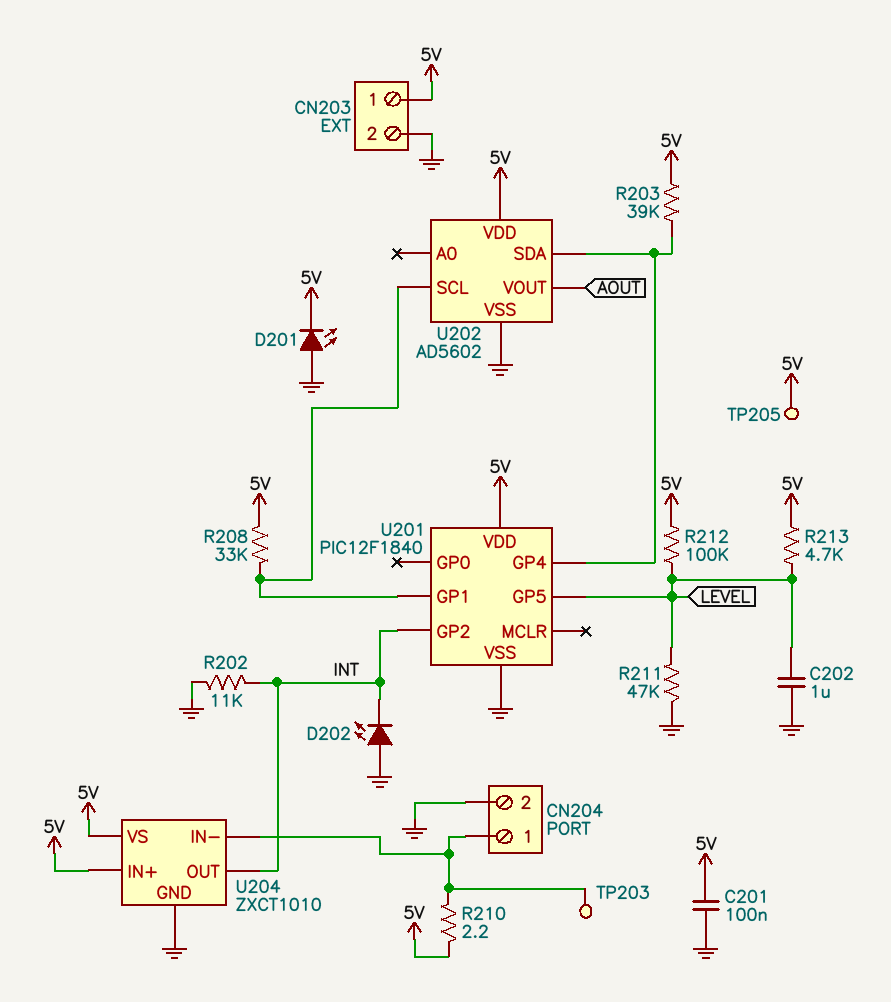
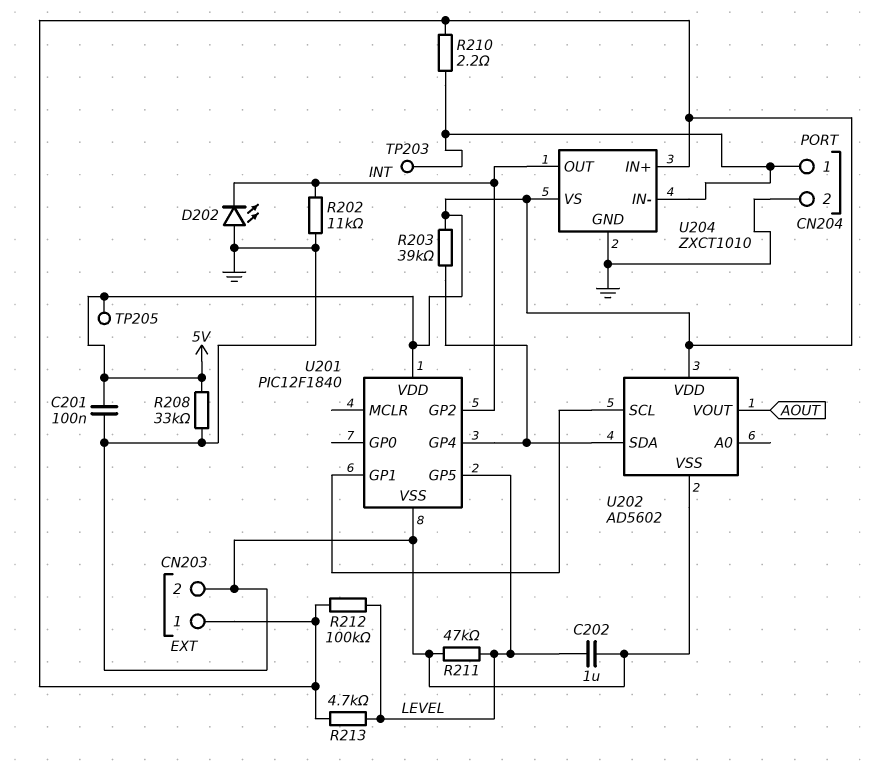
D201: LED (A GND, K 5V) -> none
R208: 33k (5V, U201/GP1) -> 33k (5V, GND)

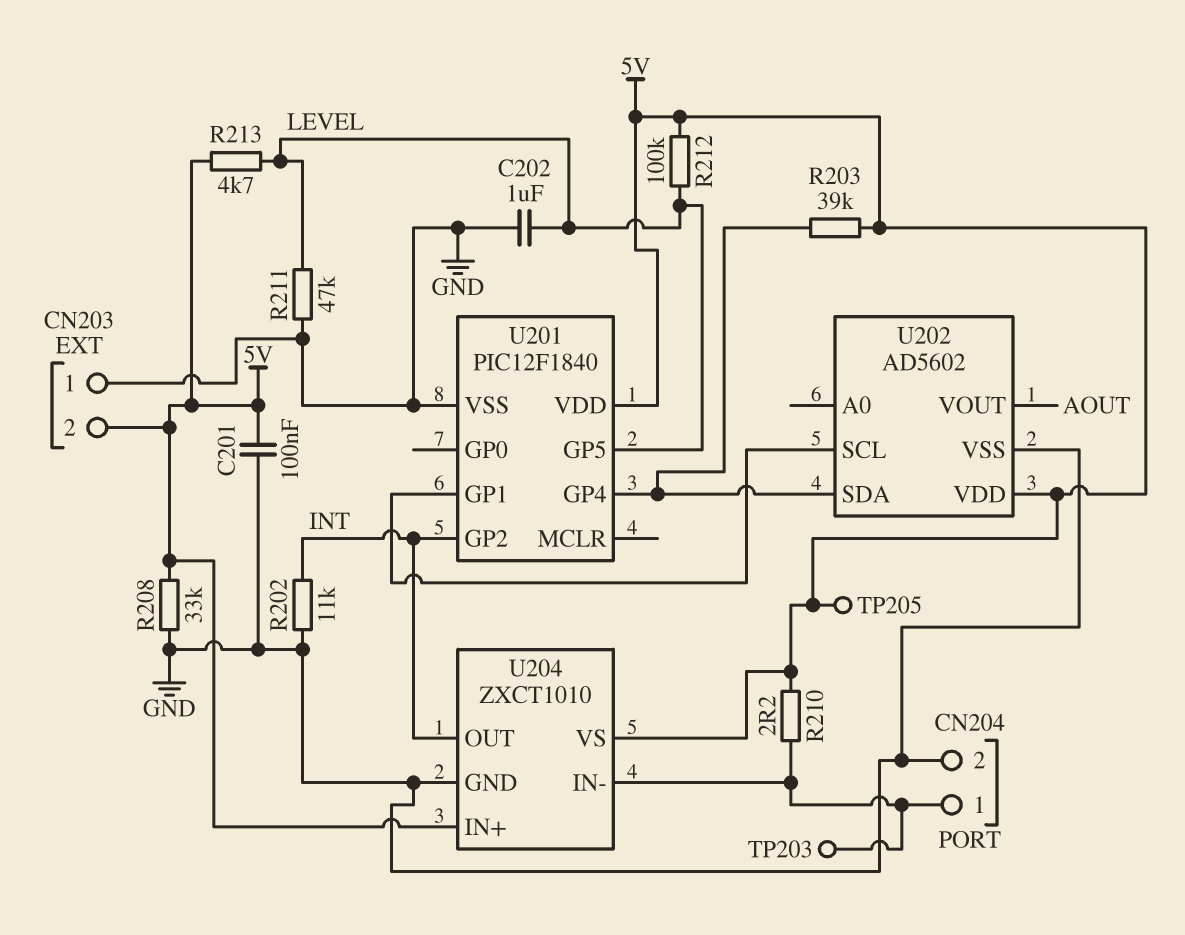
CN203 pin 1: 5V -> GND
CN203 pin 2: GND -> 5V
D202: LED (A GND, K INT) -> none

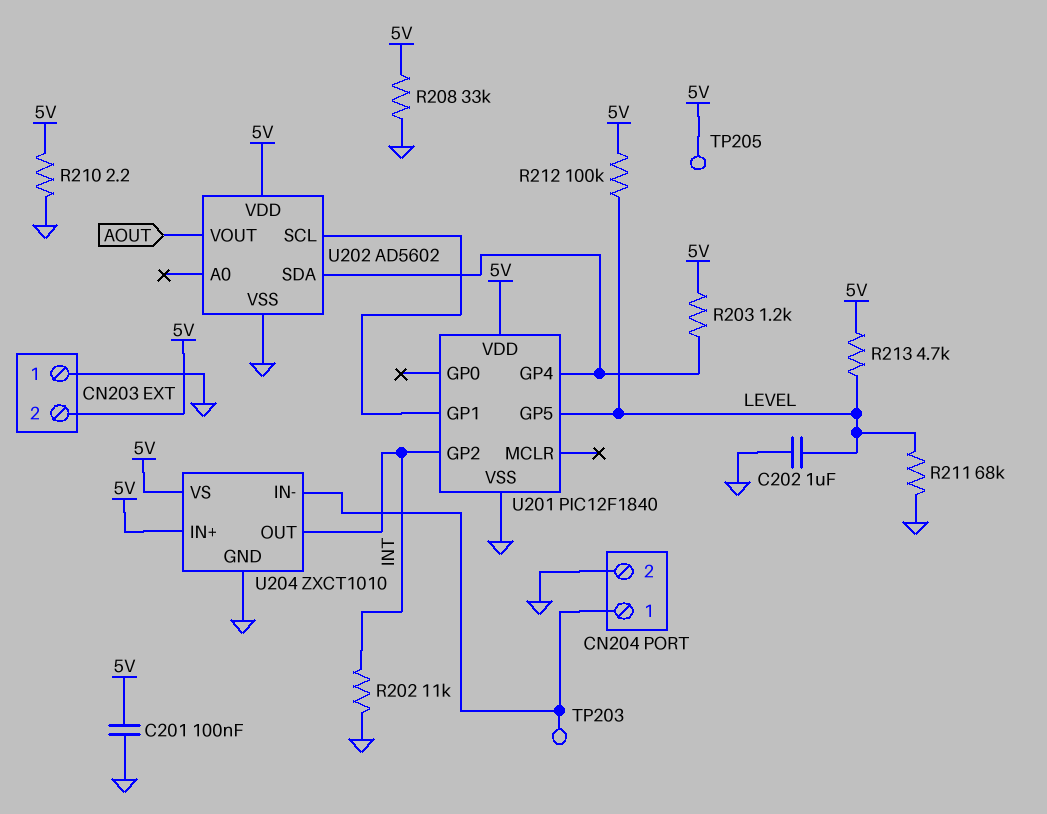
R203: 39k (5V, U201/GP4) -> 1.2k (5V, U201/GP4)
R210: 2.2 (5V, CN204/1) -> 2.2 (5V, GND)
R211: 47k (GND, LEVEL) -> 68k (GND, LEVEL)

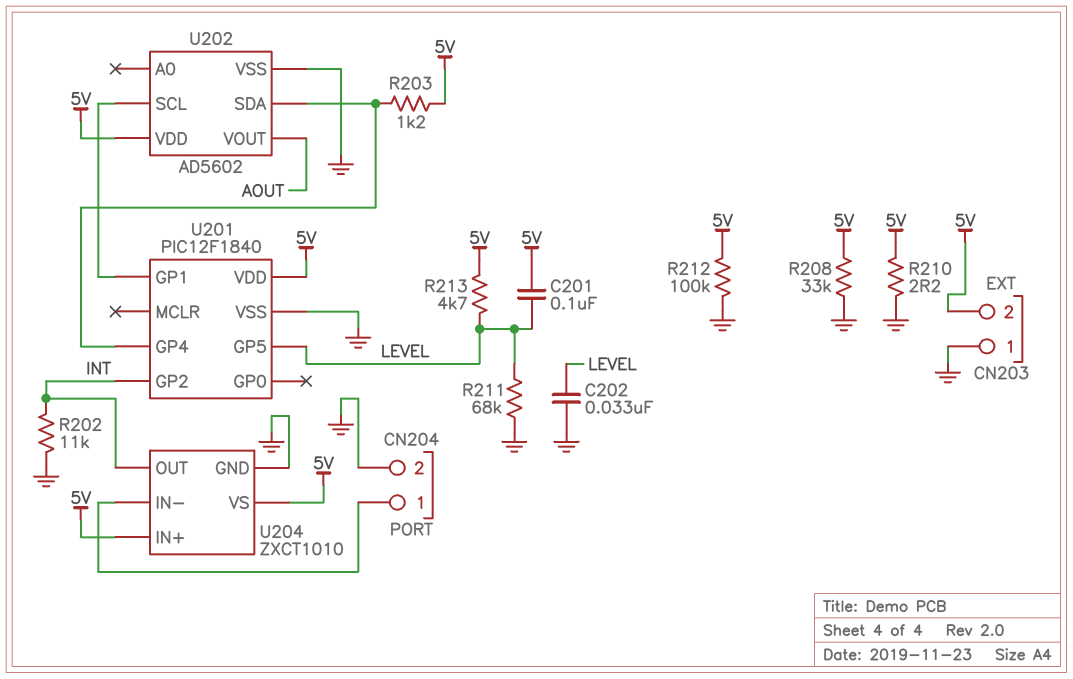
C201: 100nF (5V, GND) -> 100nF (5V, LEVEL)
C202: 1uF (GND, LEVEL) -> 33nF (GND, LEVEL)
R212: 100k (5V, LEVEL) -> 100k (5V, GND)
TP203: test point (CN204/1) -> none
TP205: test point (5V) -> none

